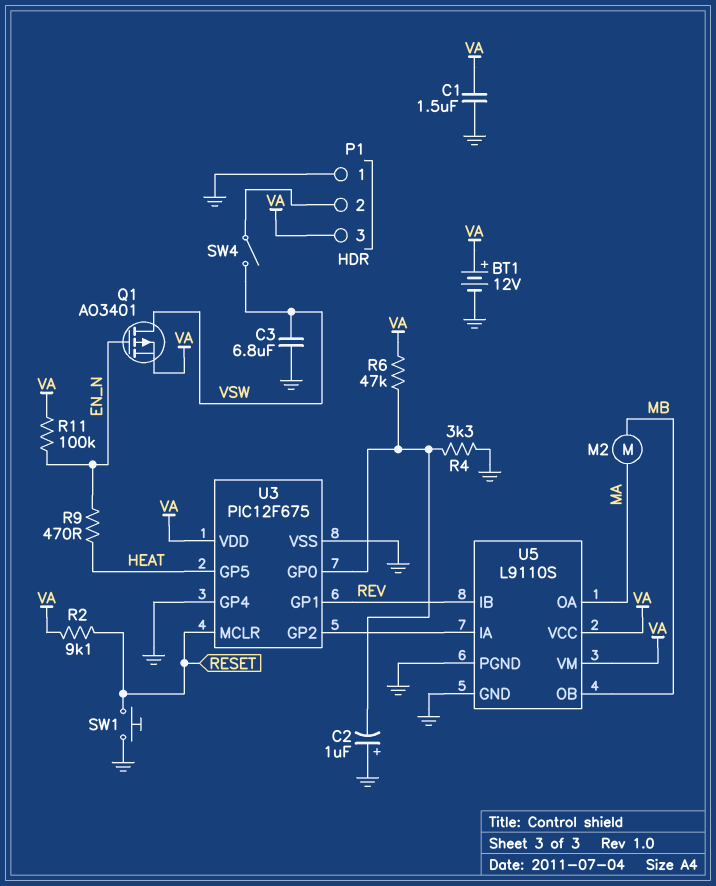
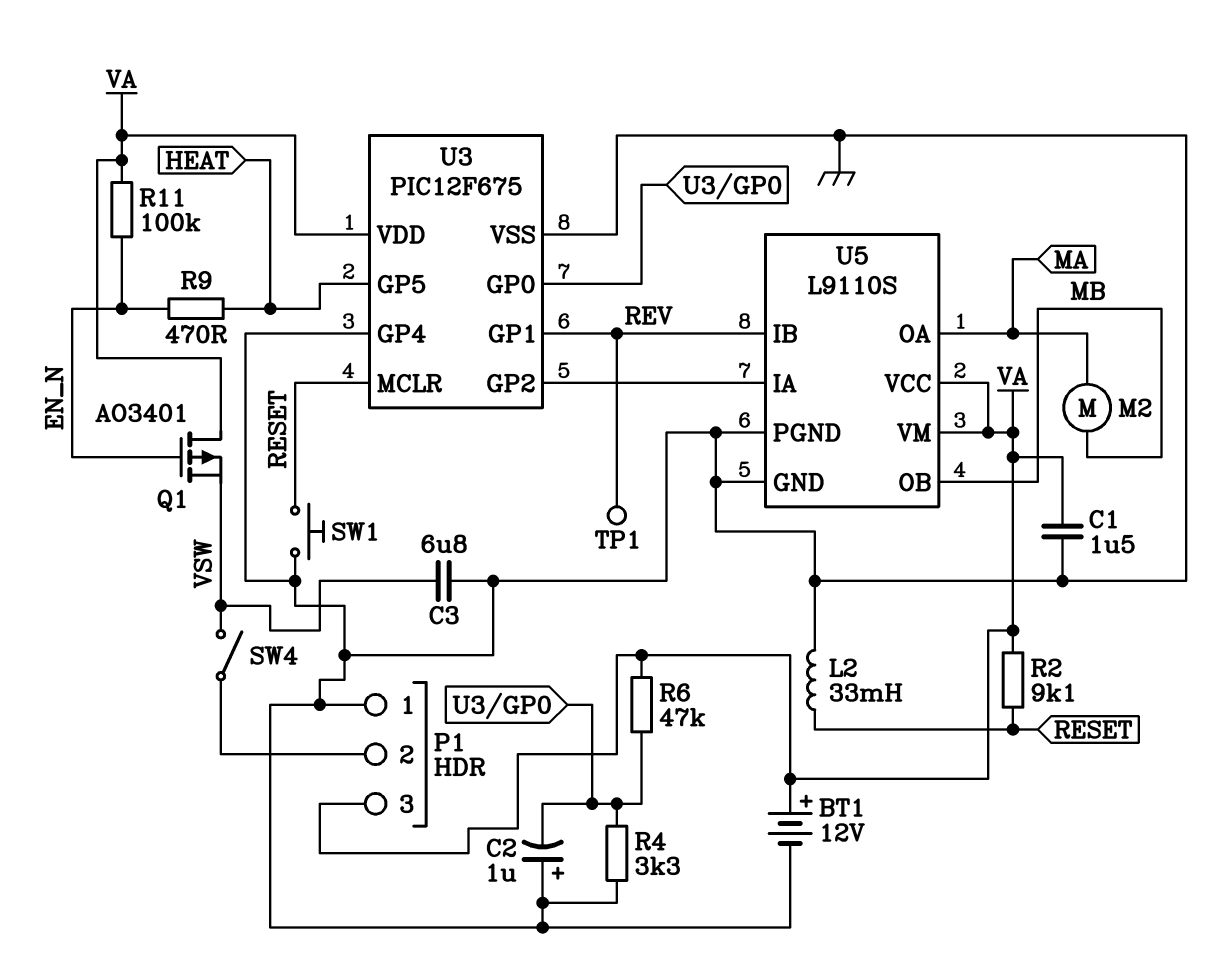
L2: none -> 33mH (GND, RESET)
Q1: PMOS AO3401 (G EN_N, D VSW, S VA) -> PMOS AO3401 (G EN_N, D VA, S VSW)
TP1: none -> test point (REV)

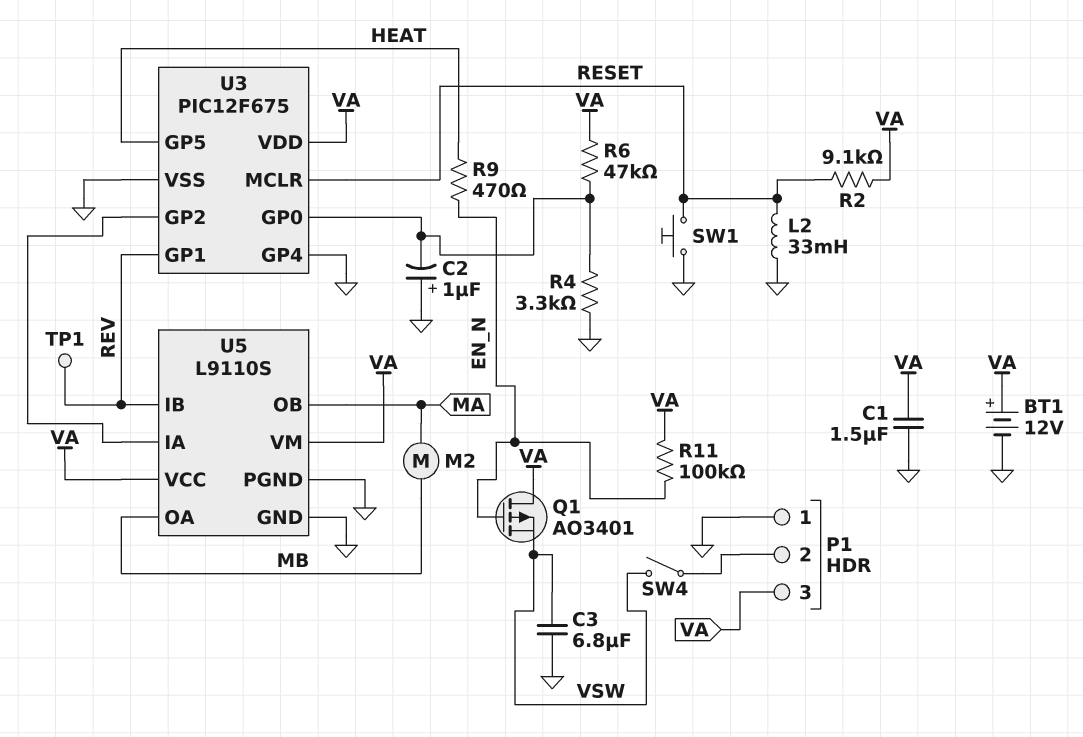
U5 pin OA: MA -> MB
U5 pin OB: MB -> MA

